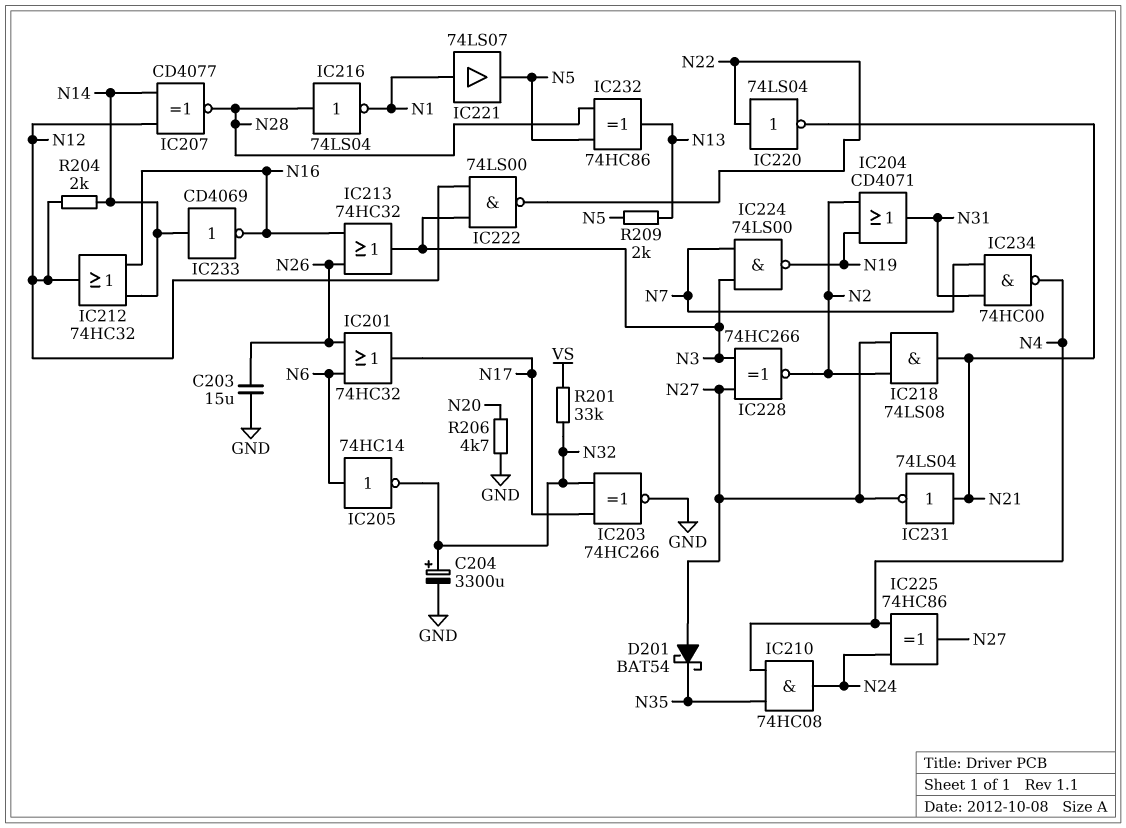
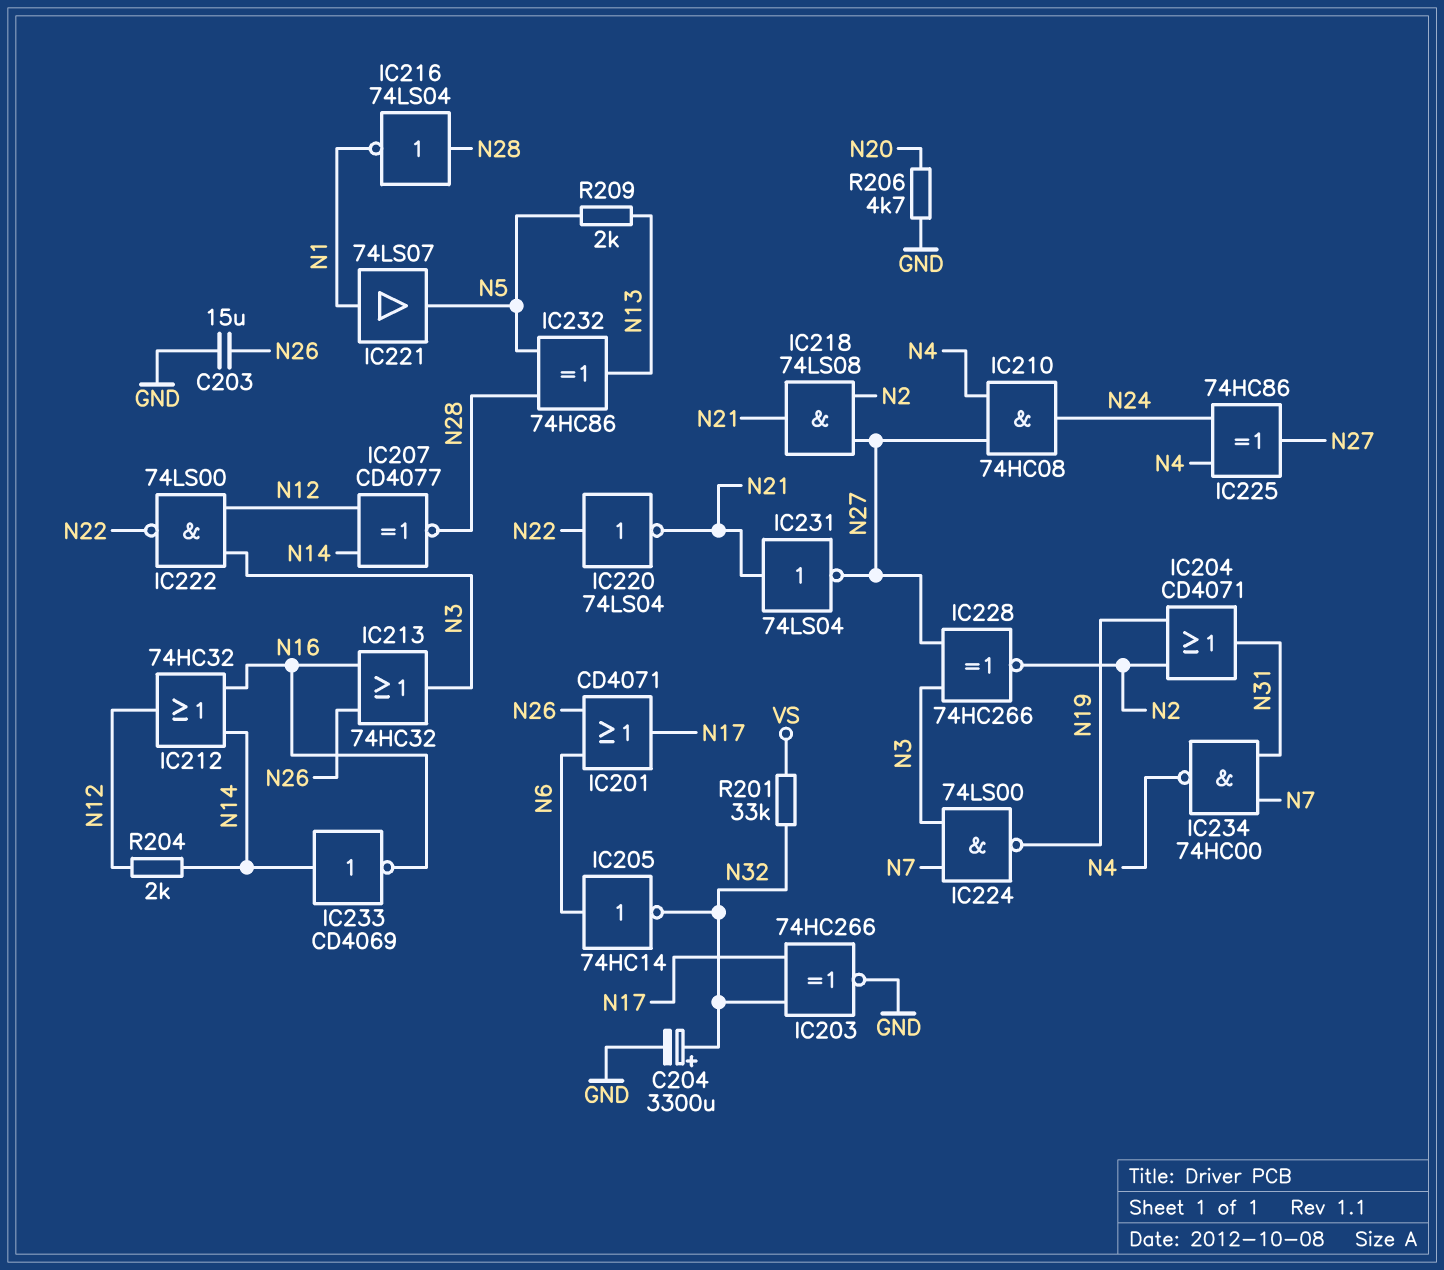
D201: schottky BAT54 (A N27, K N35) -> none
IC201: OR 74HC32 (in N6, in N26, out N17) -> OR CD4071 (in N6, in N26, out N17)
IC210: AND 74HC08 (in N4, in N35, out N24) -> AND 74HC08 (in N4, in N27, out N24)

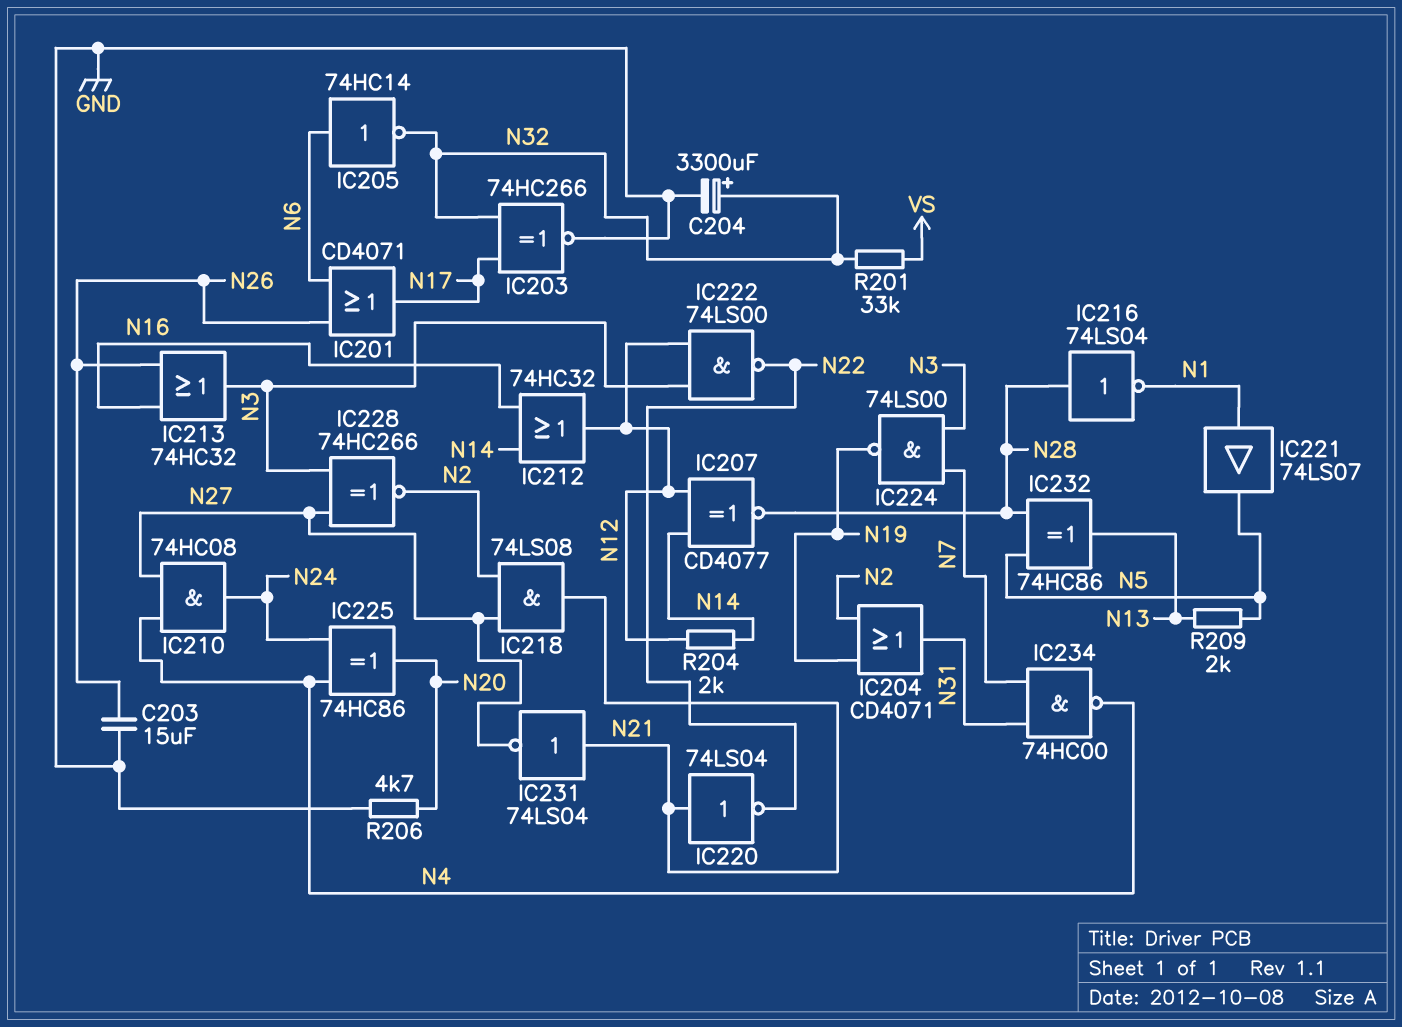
IC220: NOT 74LS04 (in N22, out N21) -> NOT 74LS04 (in N21, out N22)
IC225: XOR 74HC86 (in N4, in N24, out N27) -> XOR 74HC86 (in N4, in N24, out N20)
IC233: NOT CD4069 (in N14, out N16) -> none

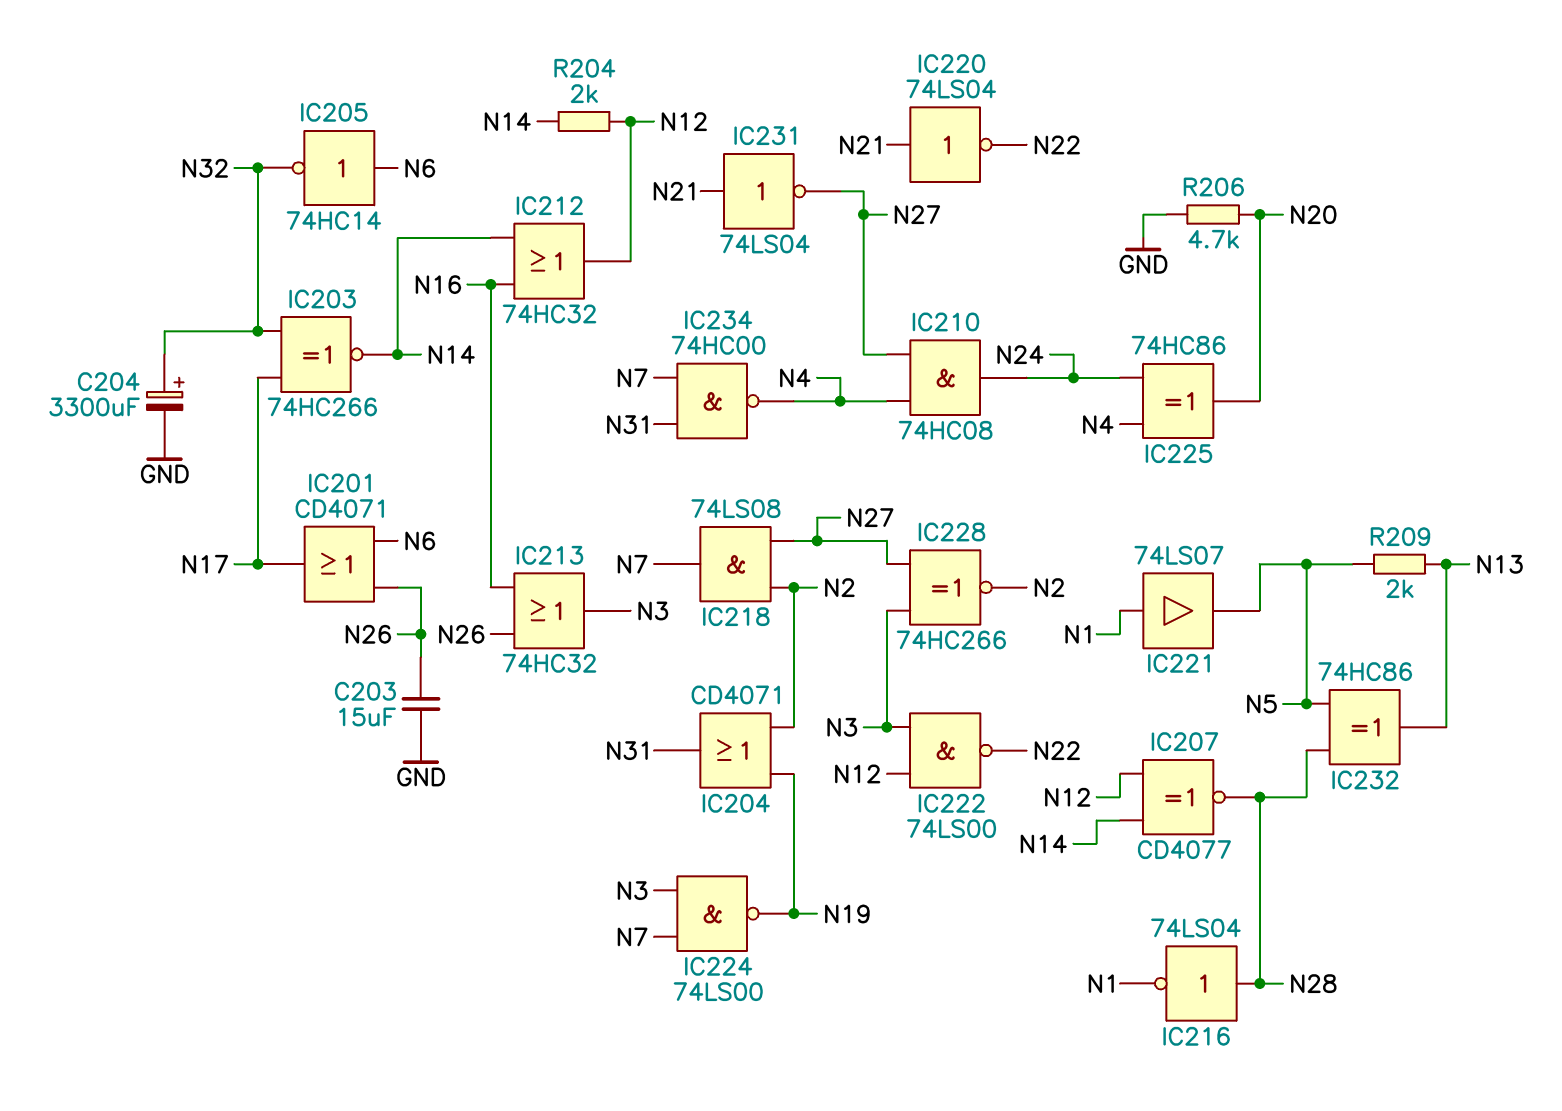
IC203: XNOR 74HC266 (in N17, in N32, out GND) -> XNOR 74HC266 (in N17, in N32, out N14)
IC218: AND 74LS08 (in N2, in N27, out N21) -> AND 74LS08 (in N2, in N27, out N7)
R201: 33k (N32, VS) -> none

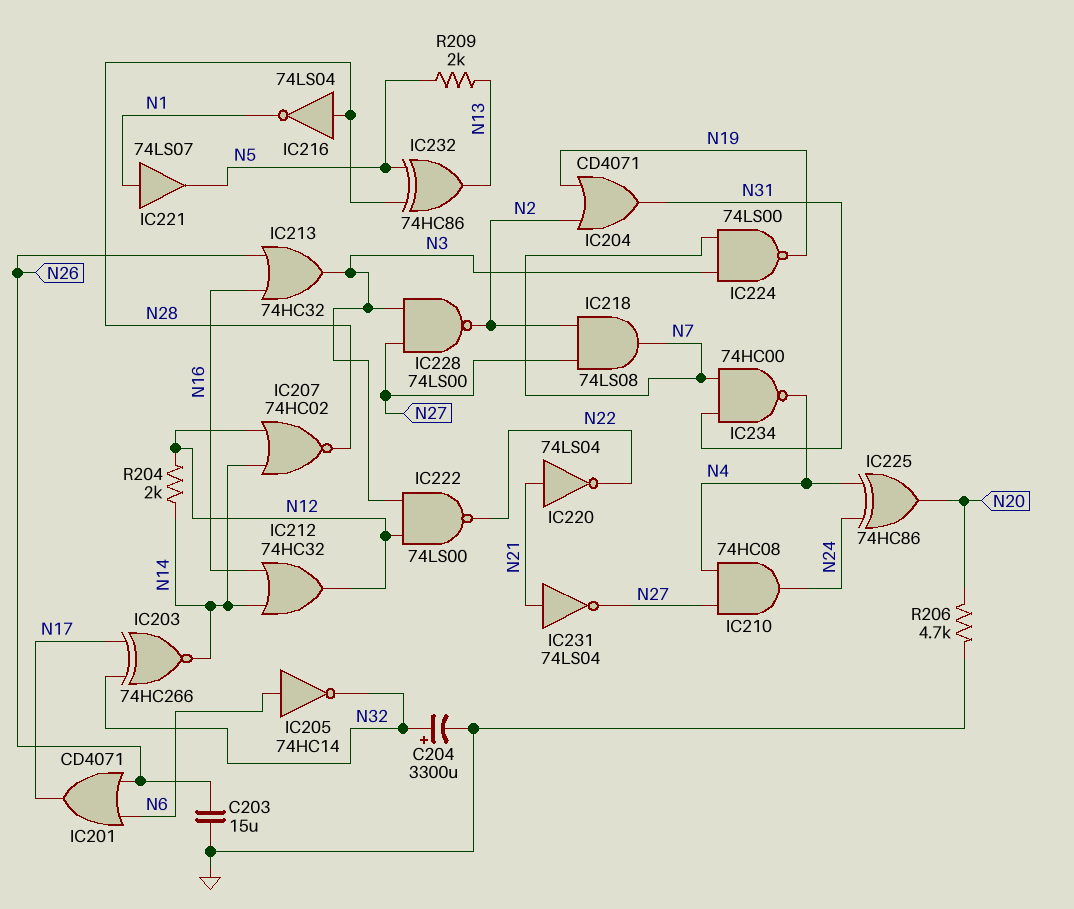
IC207: XNOR CD4077 (in N12, in N14, out N28) -> NOR 74HC02 (in N12, in N14, out N28)
IC228: XNOR 74HC266 (in N3, in N27, out N2) -> NAND 74LS00 (in N3, in N27, out N2)

